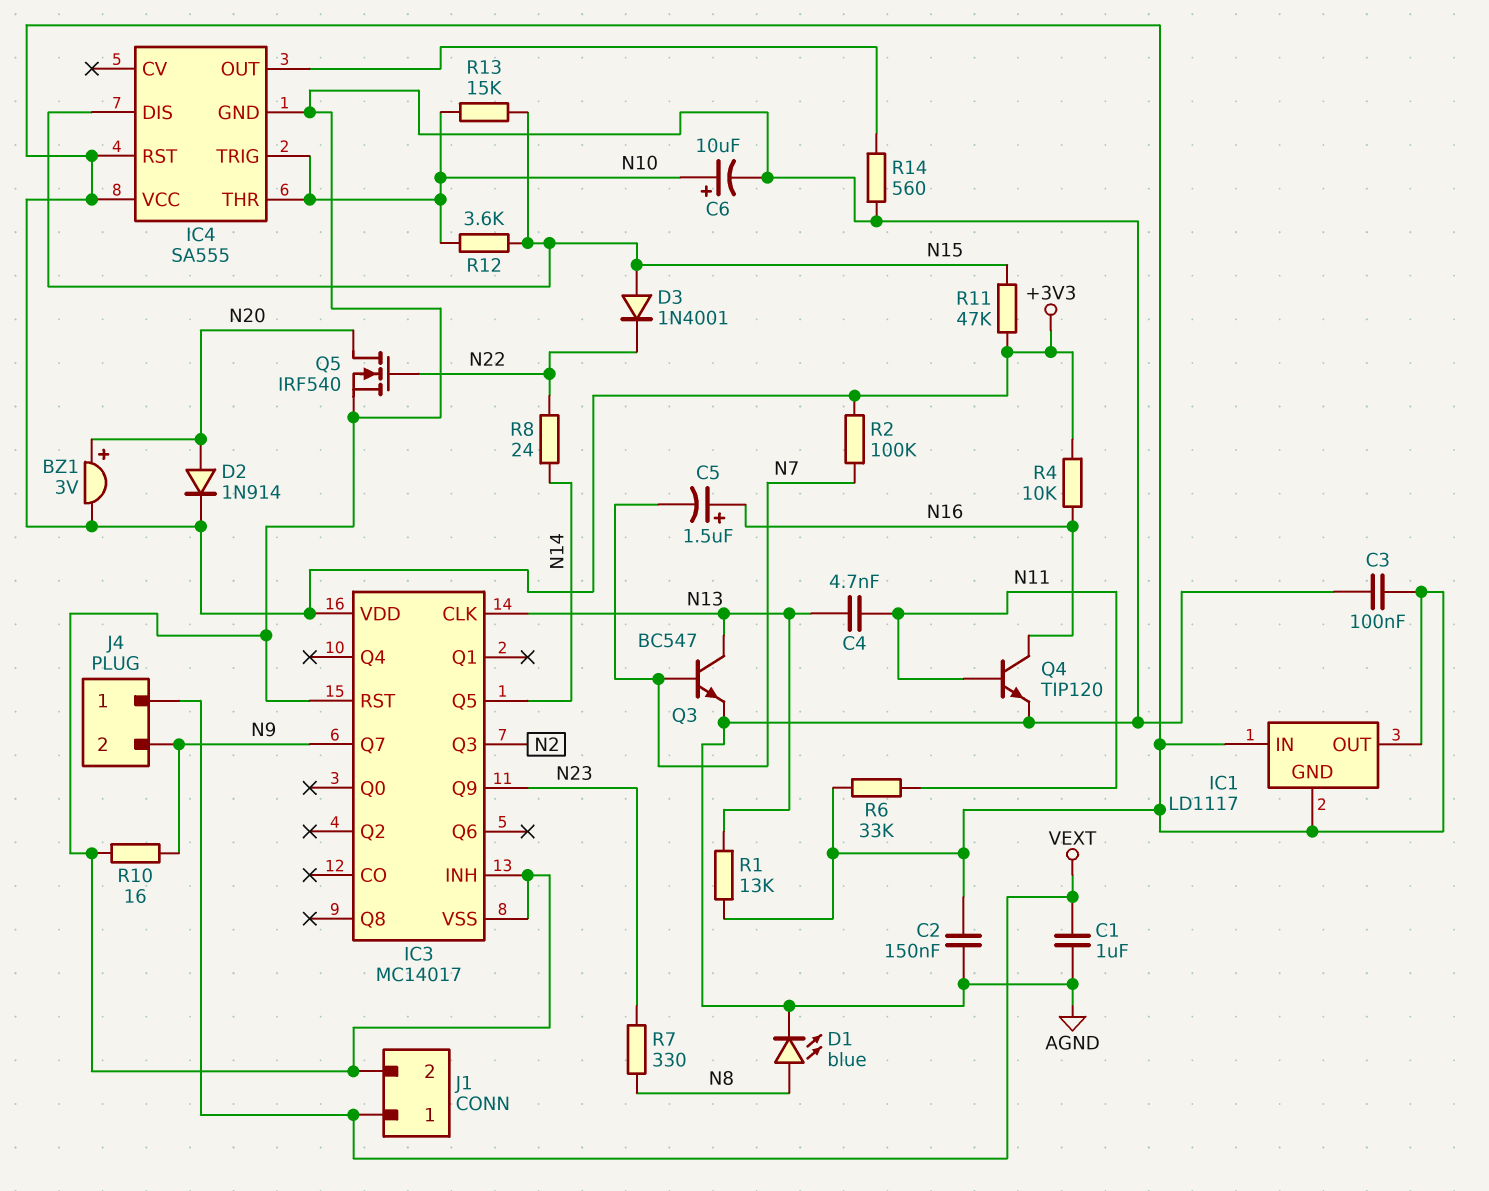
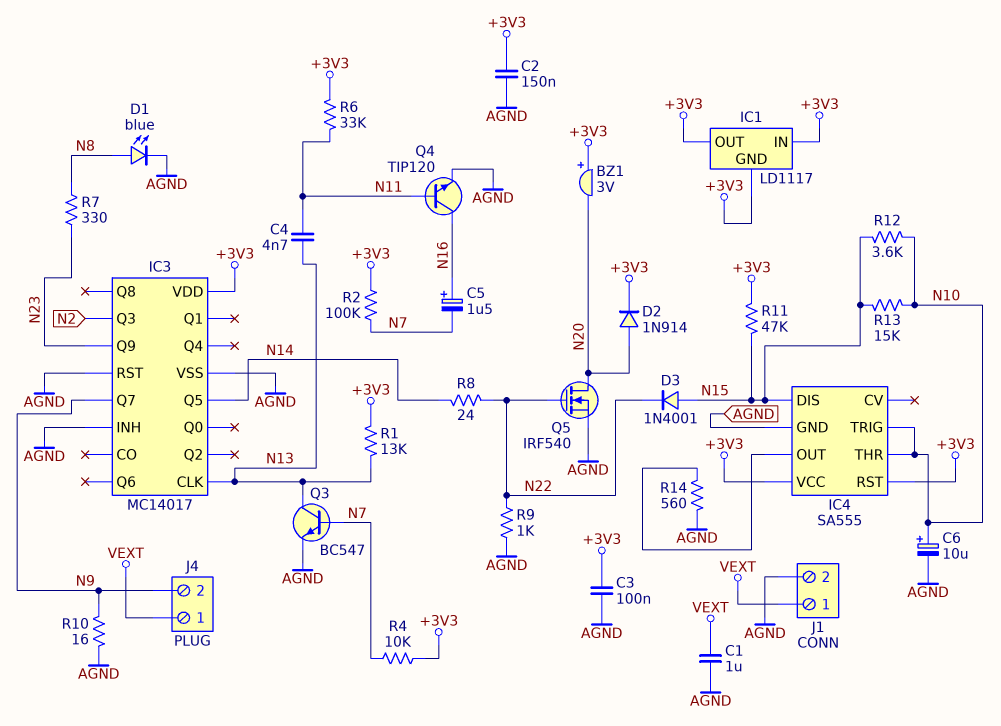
BZ1: buzzer 3V (plus N20, minus +3V3) -> buzzer 3V (plus +3V3, minus N20)
R4: 10k (+3V3, N16) -> 10k (+3V3, N7)
R9: none -> 1k (AGND, N22)

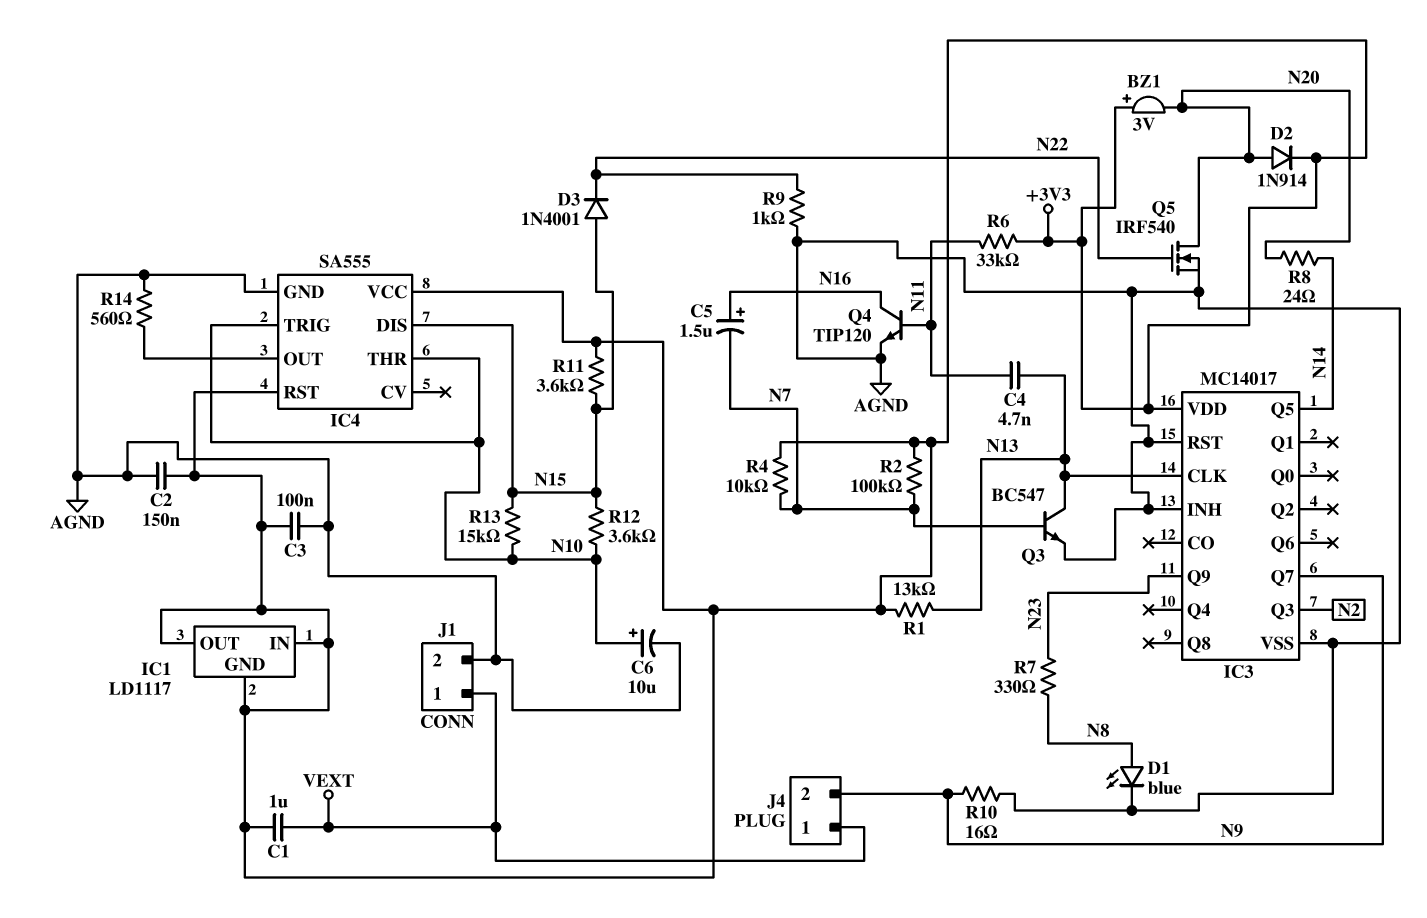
C1: 1uF (AGND, VEXT) -> 1uF (+3V3, VEXT)
R8: 24 (N14, N22) -> 24 (N14, N20)
R11: 47k (+3V3, N15) -> 3.6k (+3V3, N15)

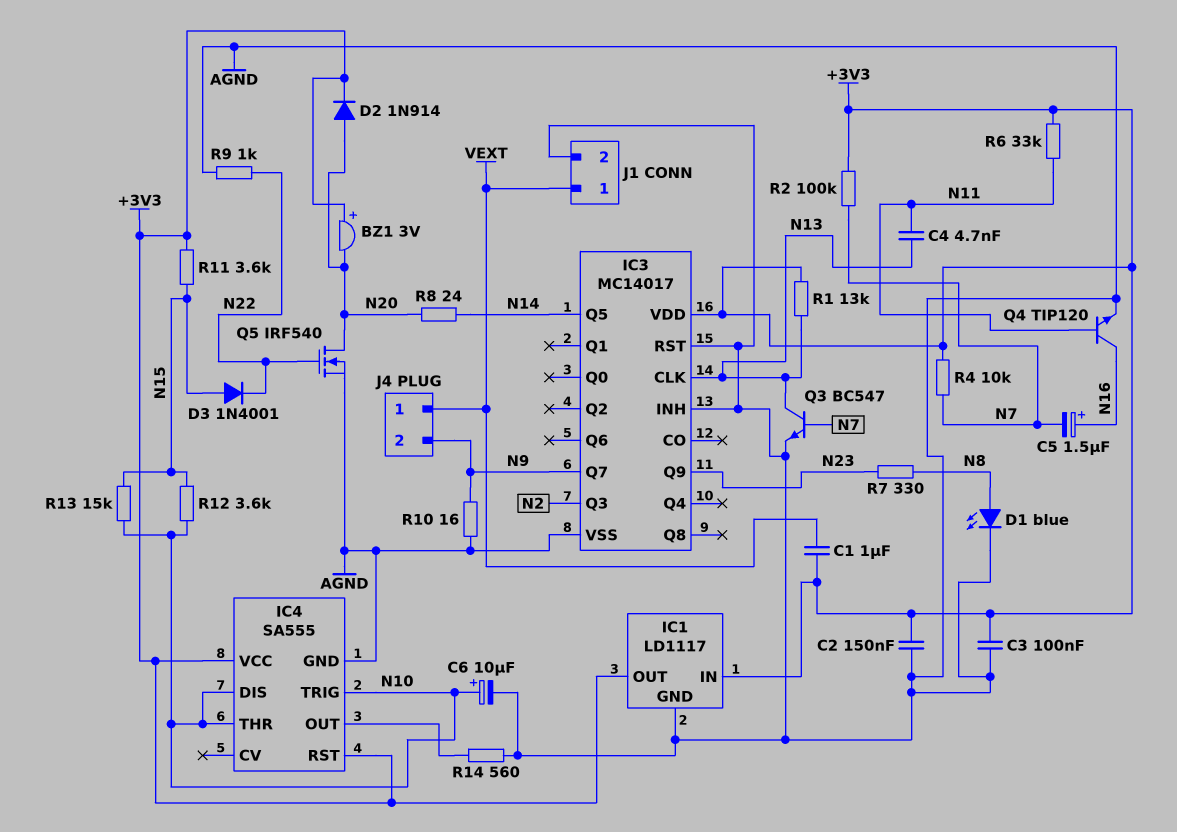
IC1 pin GND: +3V3 -> AGND
IC4 pin DIS: N15 -> N10

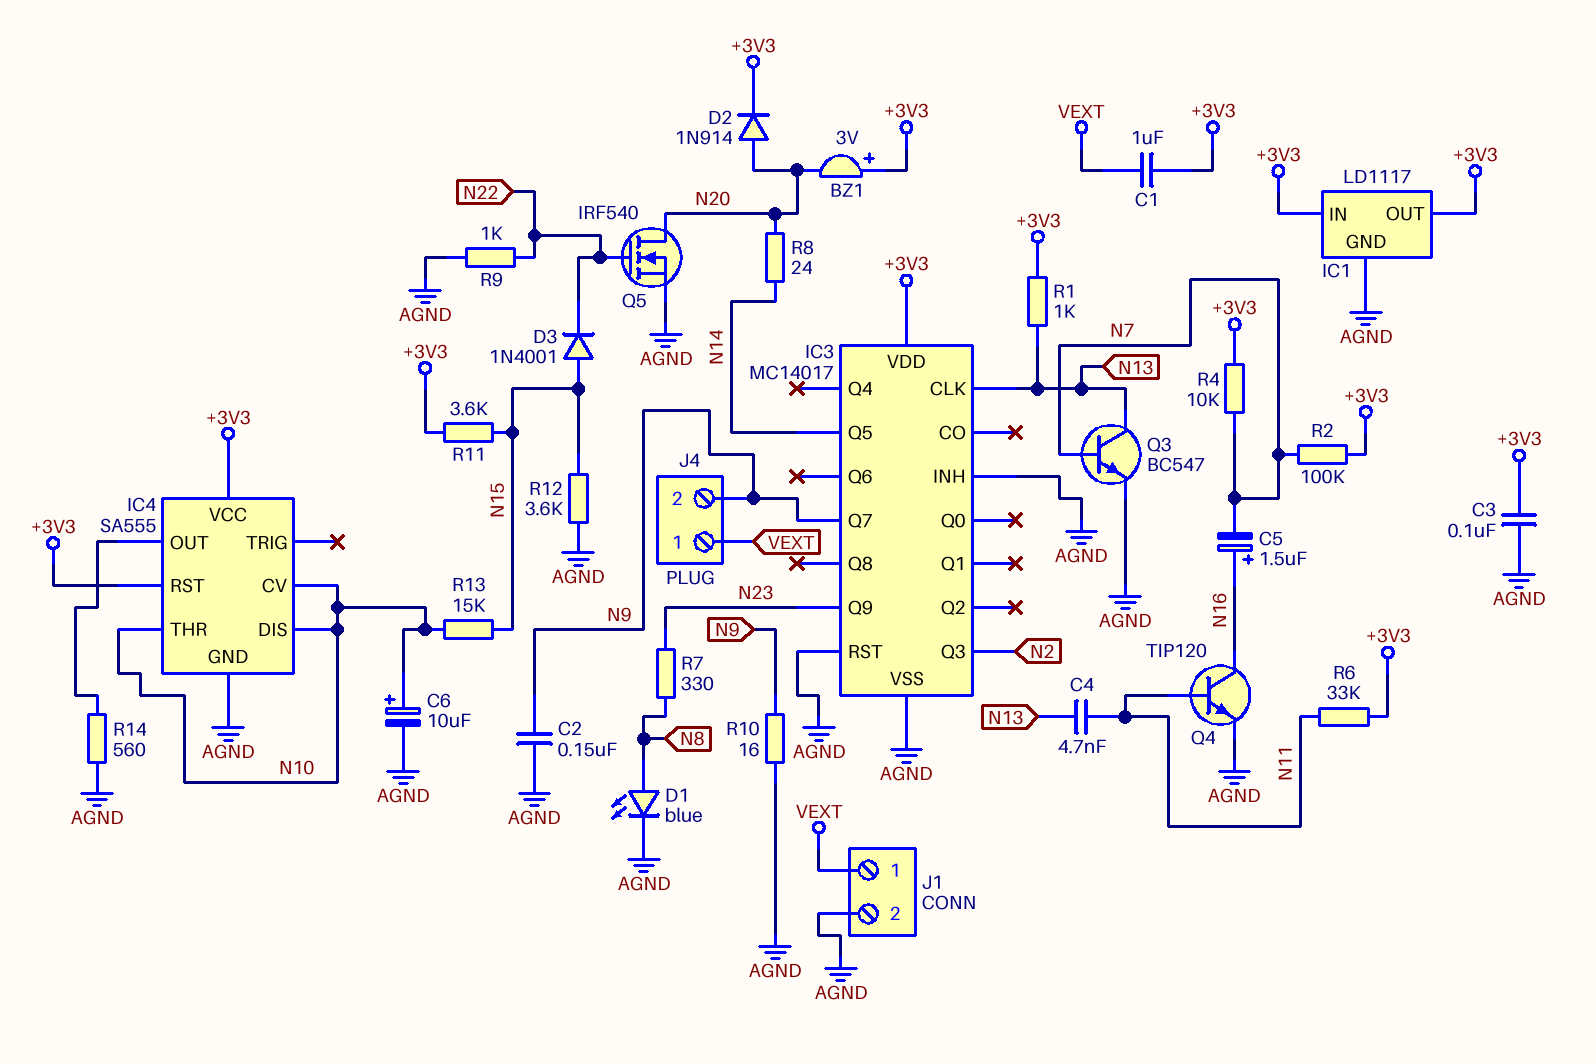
C2: 150nF (+3V3, AGND) -> 150nF (AGND, N9)
IC4 pin CV: none -> N10
IC4 pin TRIG: N10 -> none
R1: 13k (+3V3, N13) -> 1k (+3V3, N13)
R12: 3.6k (N10, N15) -> 3.6k (AGND, N15)

